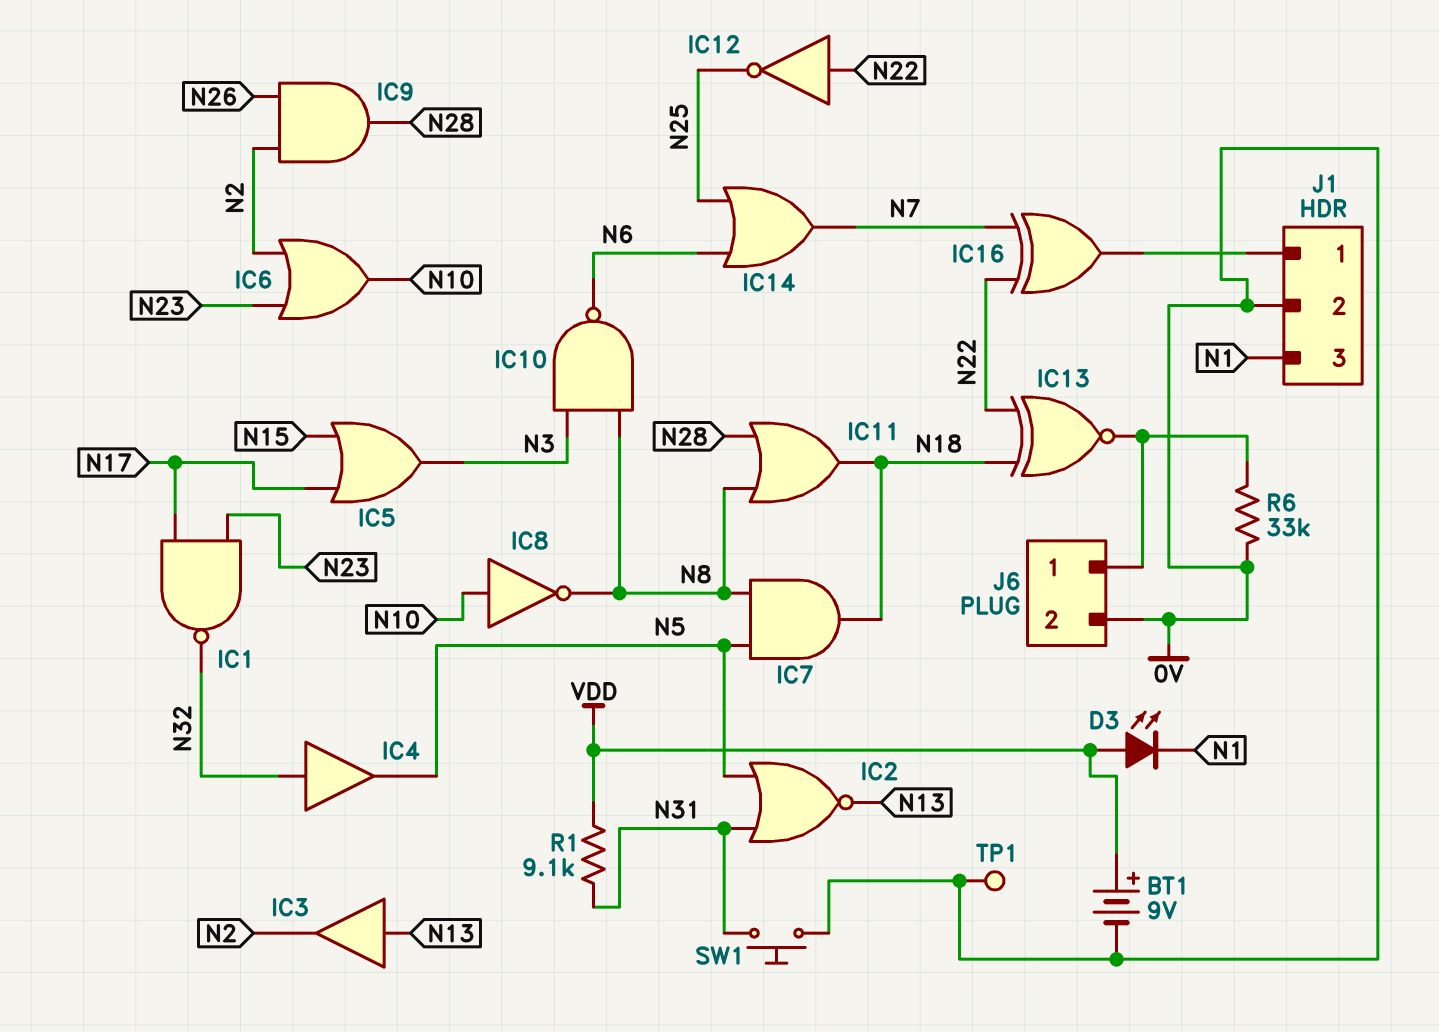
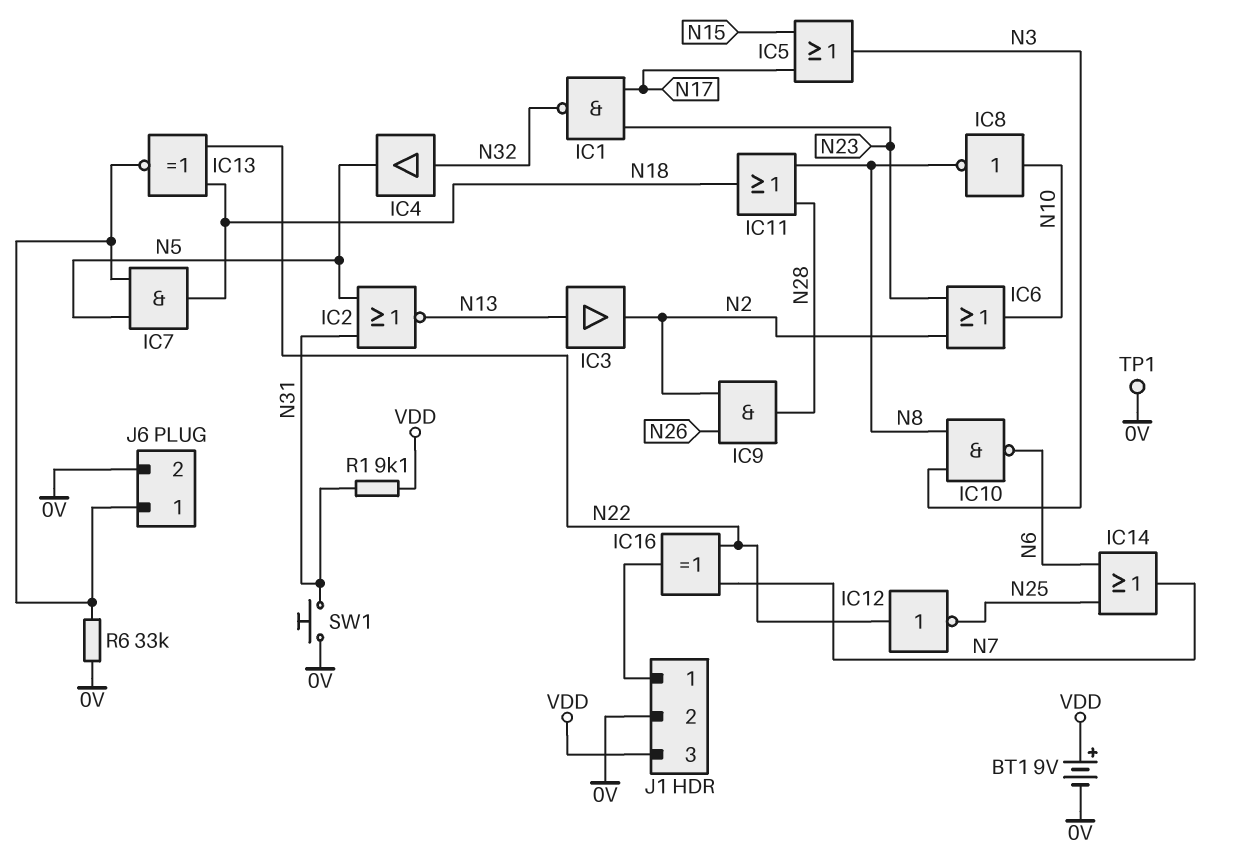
D3: LED (A VDD, K N1) -> none
IC7: AND (in N5, in N8, out N18) -> AND (in J6/1, in N5, out N18)
J1 pin 3: N1 -> VDD

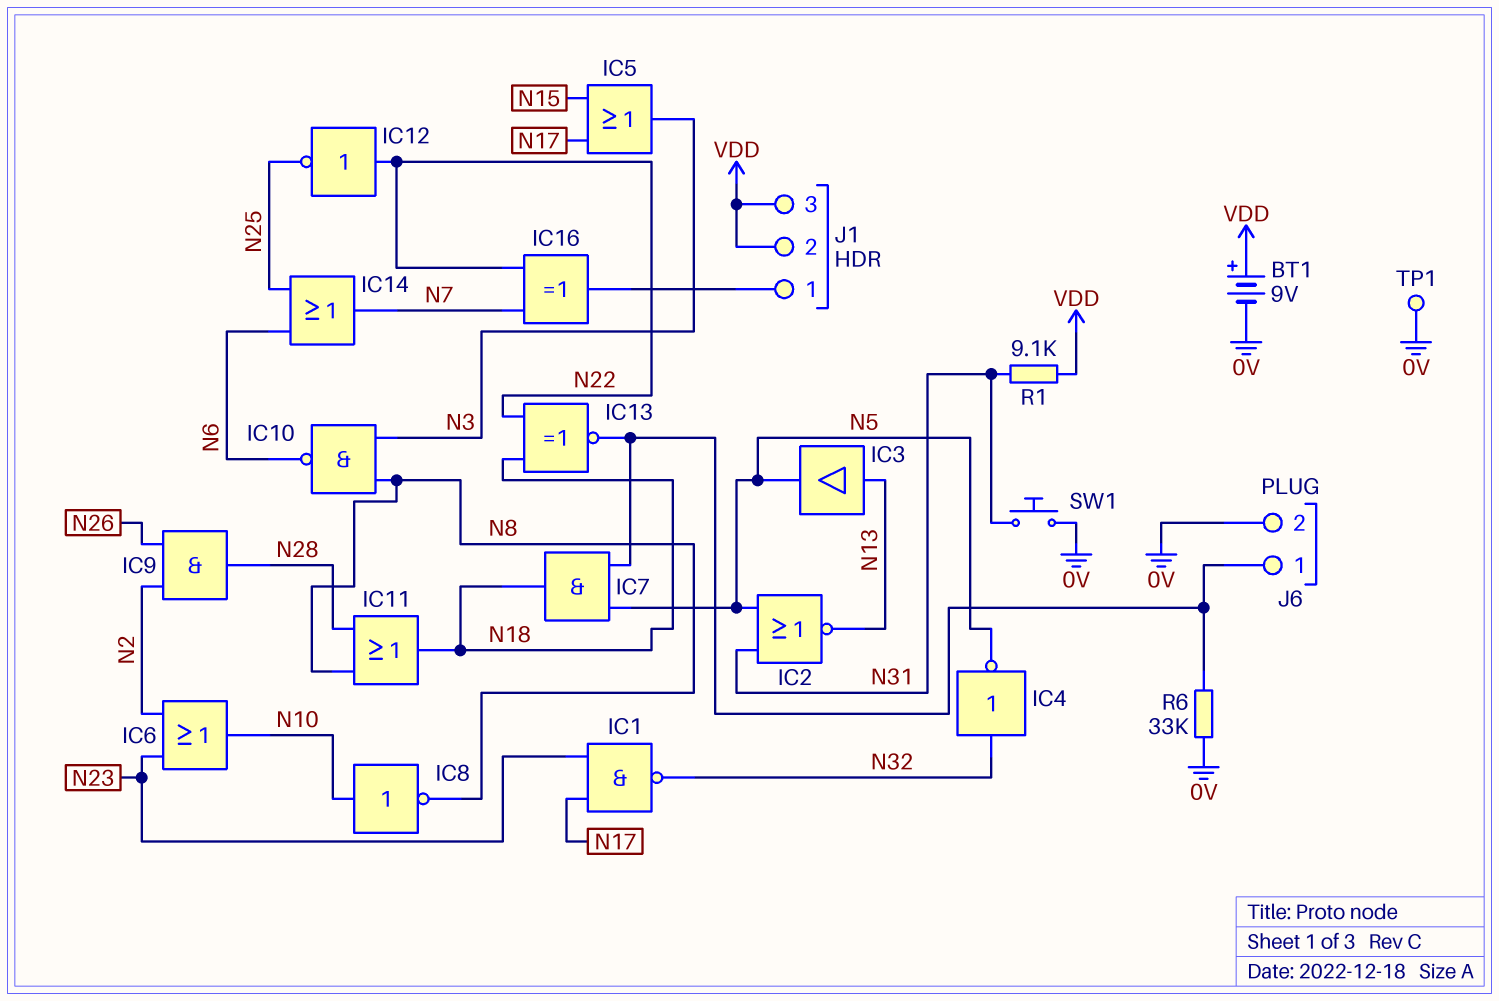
IC3: buffer (in N13, out N2) -> buffer (in N13, out N5)
IC4: buffer (in N32, out N5) -> NOT (in N32, out N5)
J1 pin 2: 0V -> VDD

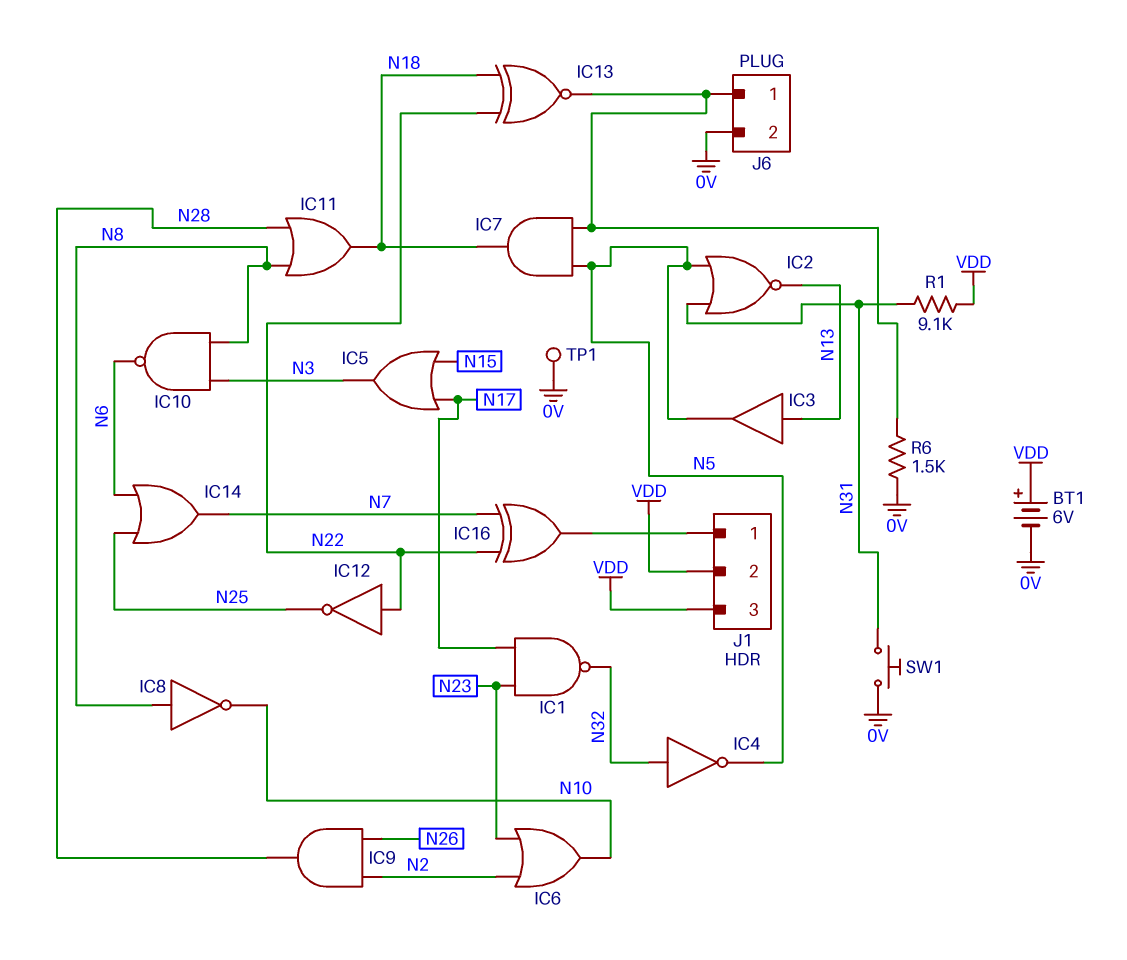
BT1: 9V (plus VDD, minus 0V) -> 6V (plus VDD, minus 0V)
IC8: NOT (in N10, out N8) -> NOT (in N8, out N10)
R6: 33k (0V, J6/1) -> 1.5k (0V, J6/1)

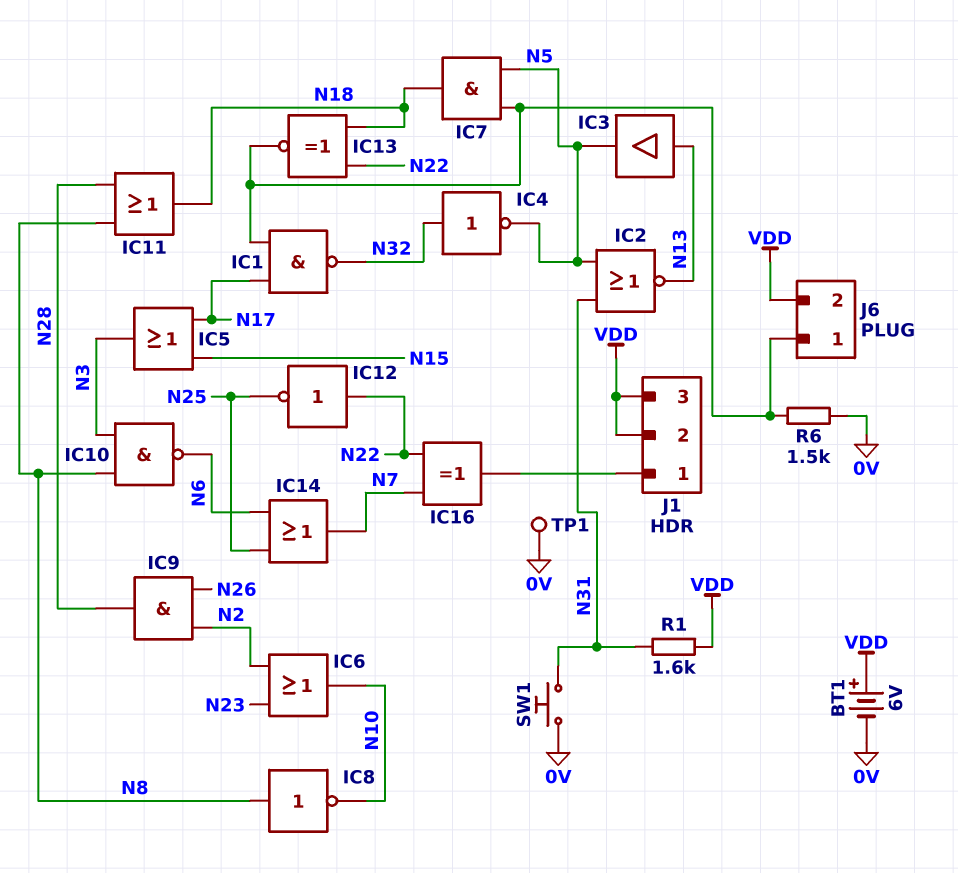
IC1: NAND (in N17, in N23, out N32) -> NAND (in J6/1, in N17, out N32)
J6 pin 2: 0V -> VDD
R1: 9.1k (N31, VDD) -> 1.6k (N31, VDD)

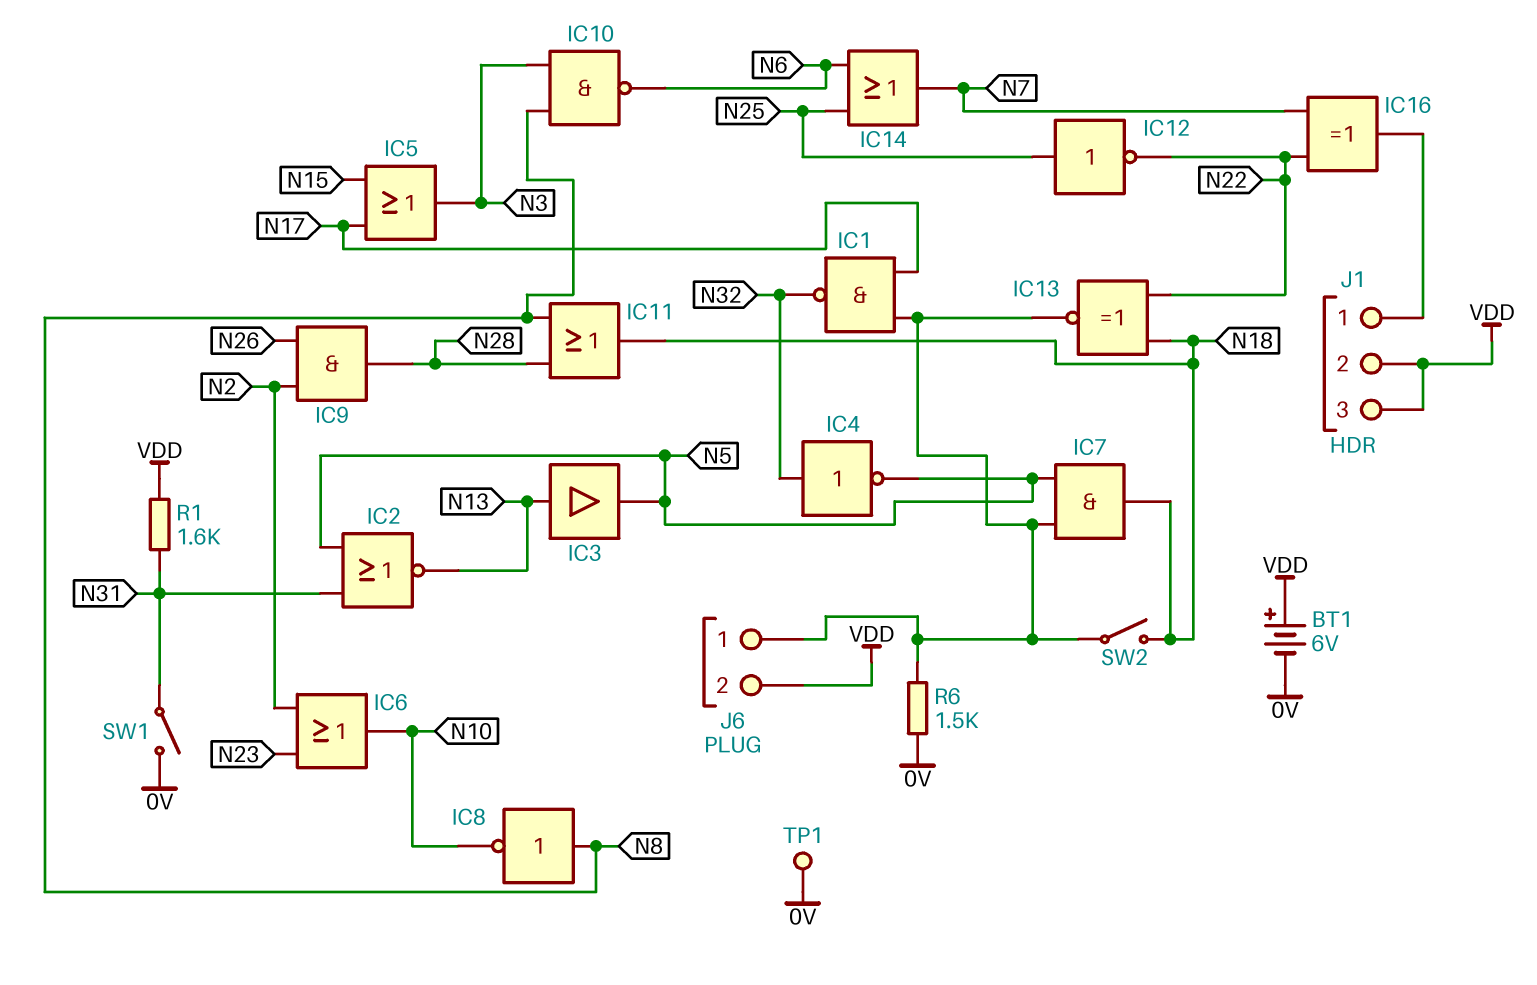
IC12: NOT (in N22, out N25) -> NOT (in N25, out N22)
SW1: button (0V, N31) -> switch (0V, N31)
SW2: none -> switch (J6/1, N18)

